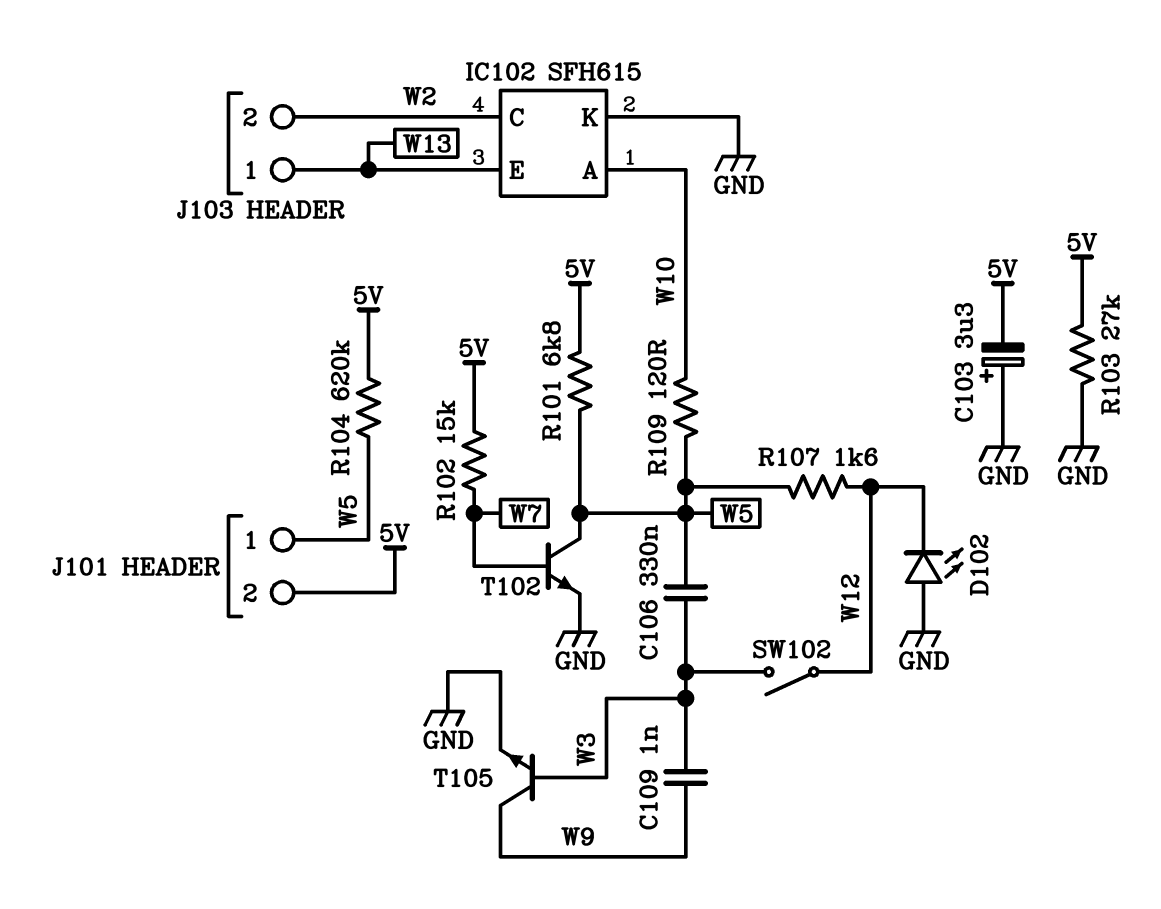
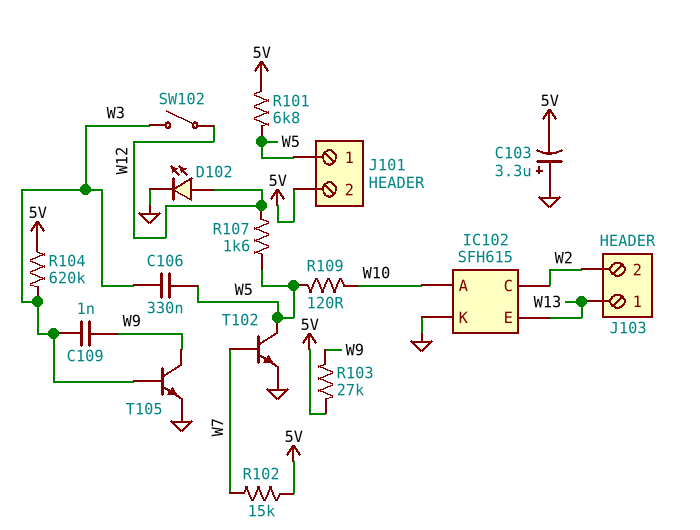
D102: LED (A GND, K W12) -> LED (A W12, K GND)
R103: 27k (5V, GND) -> 27k (5V, W9)
R104: 620k (5V, W5) -> 620k (5V, W3)

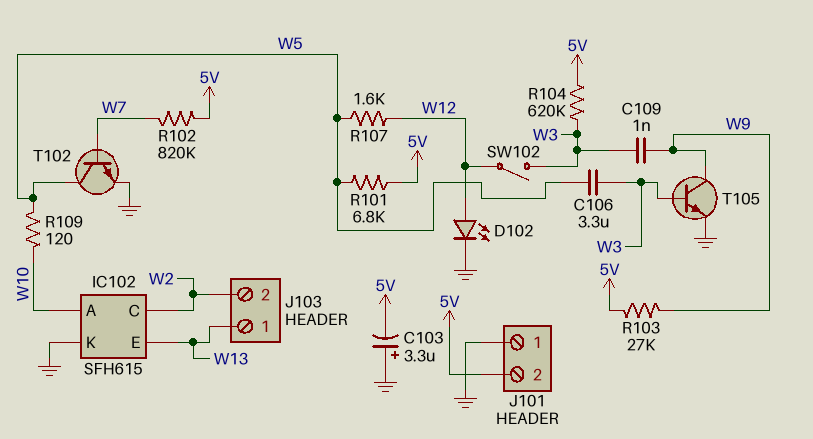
C106: 330nF (W3, W5) -> 3.3uF (W3, W5)
J101 pin 1: W5 -> GND
R102: 15k (5V, W7) -> 820k (5V, W7)

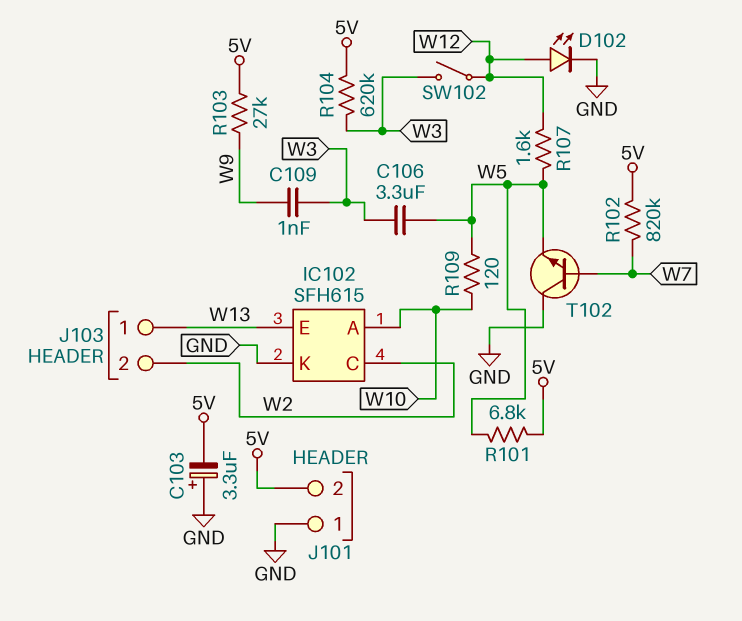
T102: NPN (B W7, C W5, E GND) -> NPN (B W7, C GND, E W5)
T105: NPN (B W3, C W9, E GND) -> none

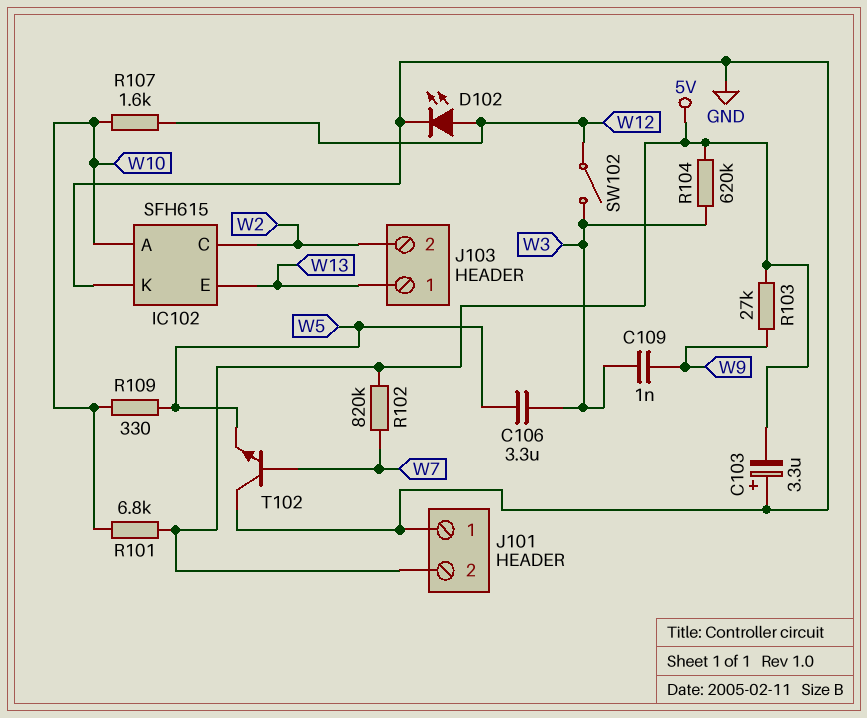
R101: 6.8k (5V, W5) -> 6.8k (5V, W10)
R107: 1.6k (W5, W12) -> 1.6k (W10, W12)
R109: 120 (W5, W10) -> 330 (W5, W10)

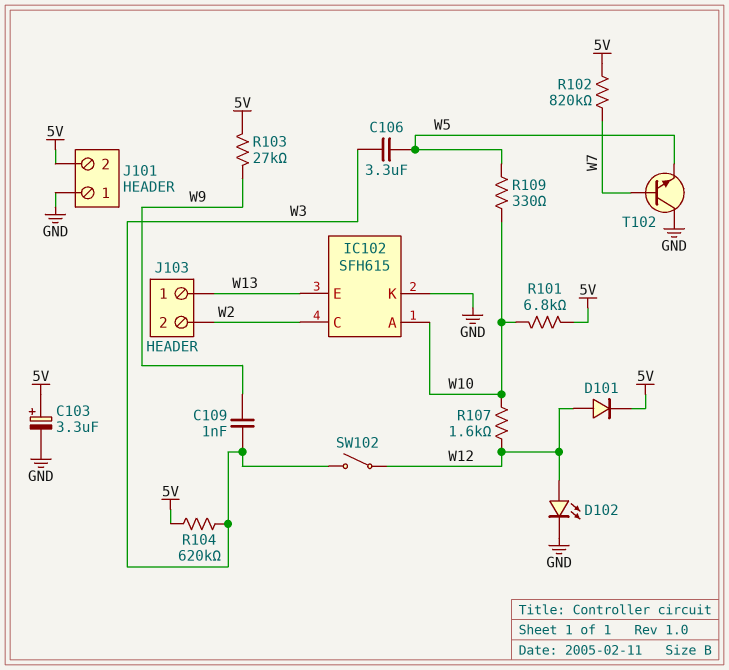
C103: 3.3uF (plus GND, minus 5V) -> 3.3uF (plus 5V, minus GND)
D101: none -> diode (A W12, K 5V)

